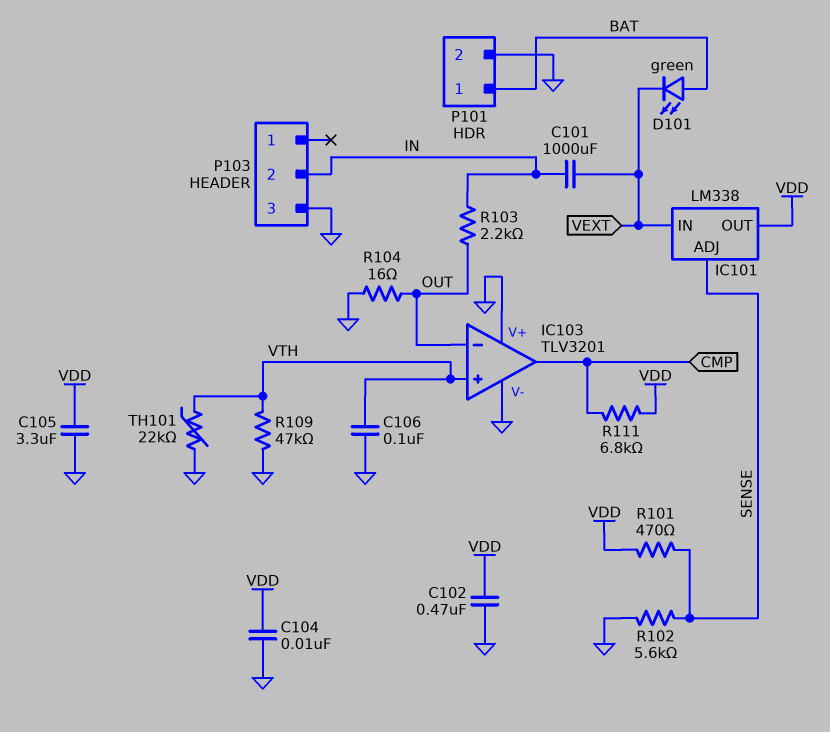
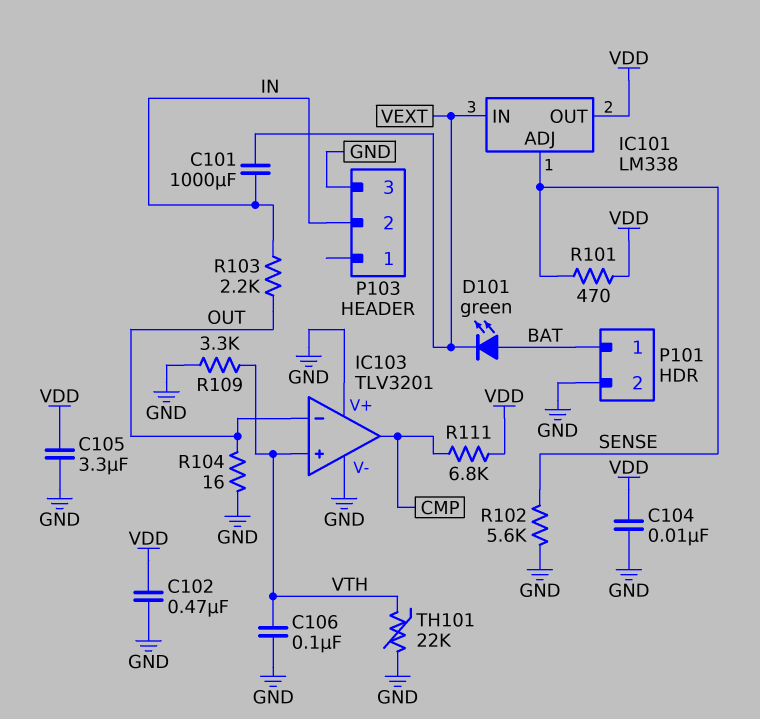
R109: 47k (GND, VTH) -> 3.3k (GND, VTH)

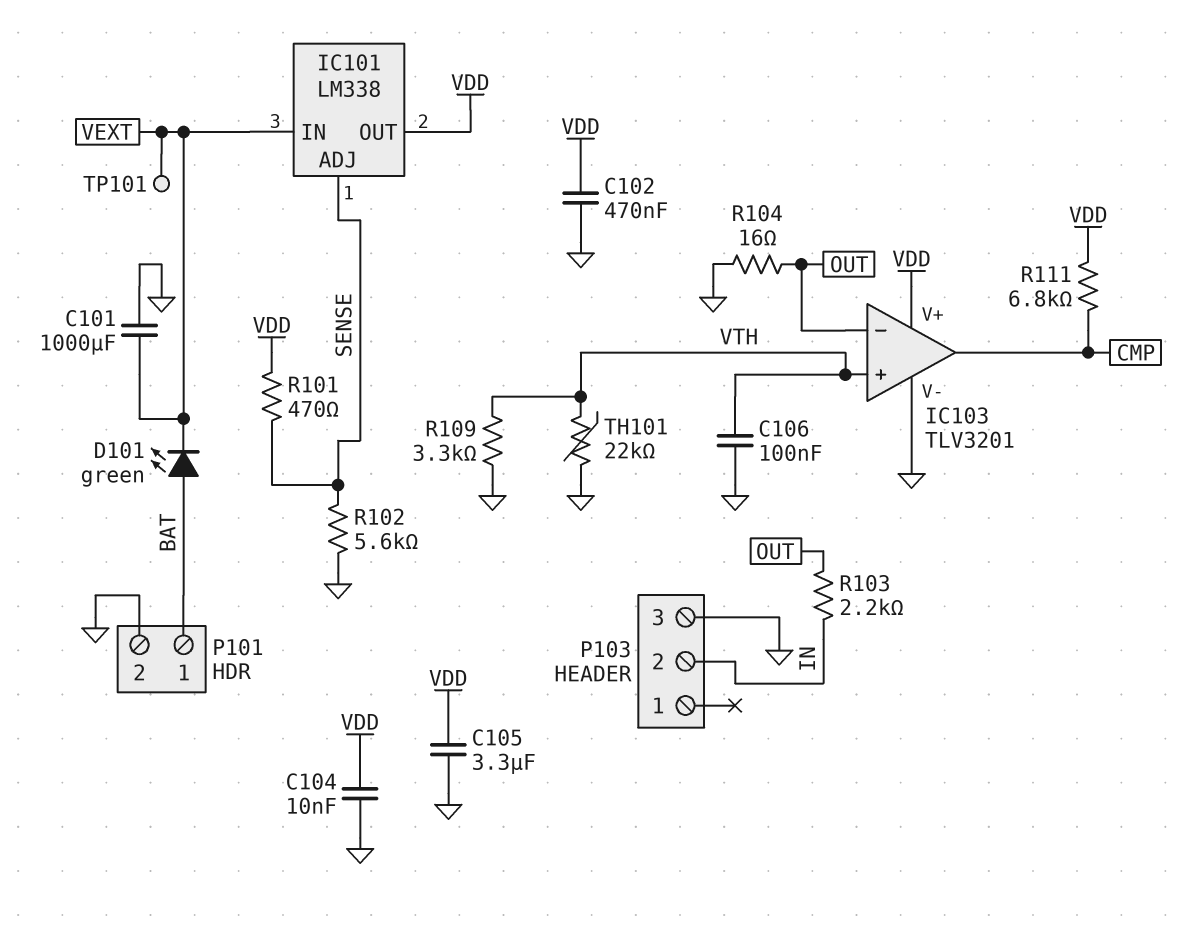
C101: 1000uF (IN, VEXT) -> 1000uF (GND, VEXT)
IC103 pin V+: GND -> VDD
TP101: none -> test point (VEXT)

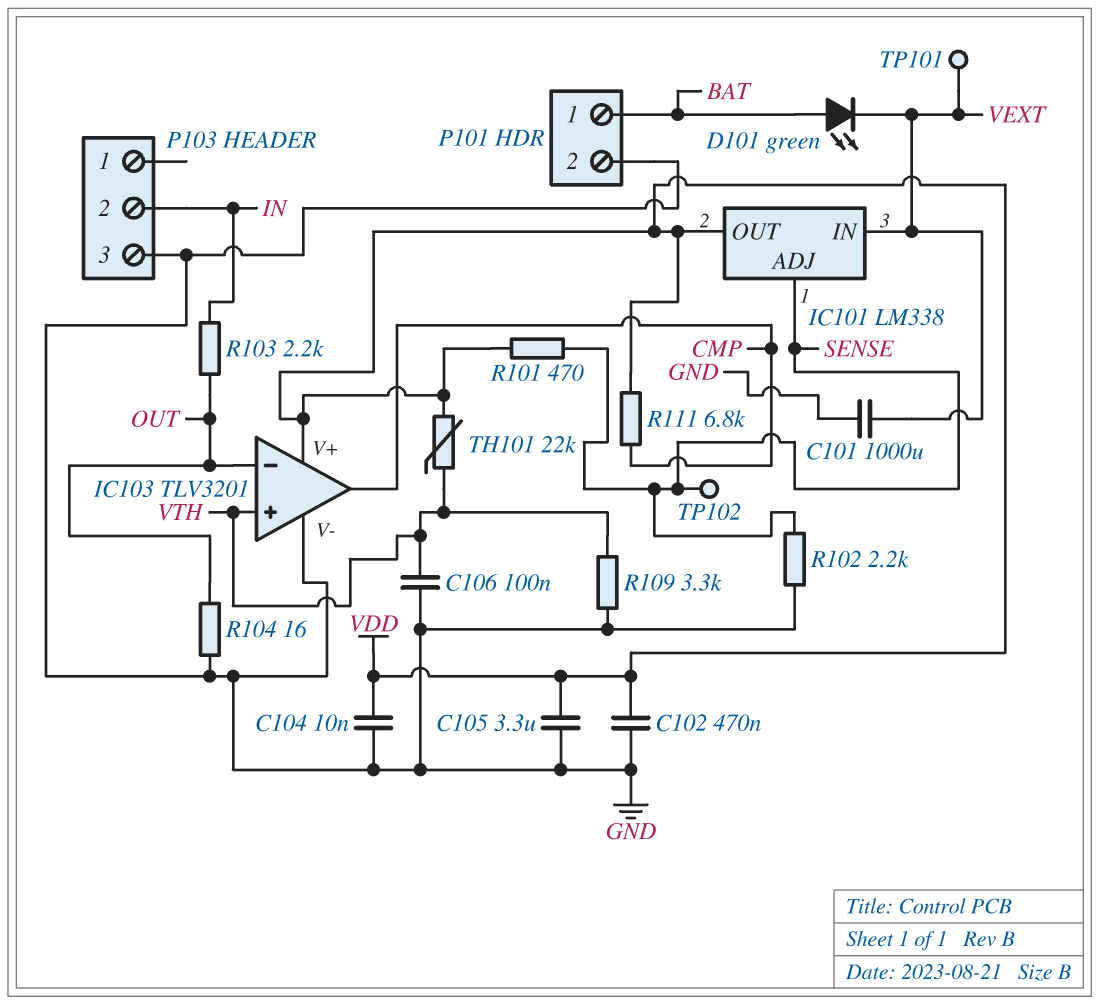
R102: 5.6k (GND, SENSE) -> 2.2k (GND, SENSE)
TH101: 22k (GND, VTH) -> 22k (VDD, VTH)
TP102: none -> test point (SENSE)

